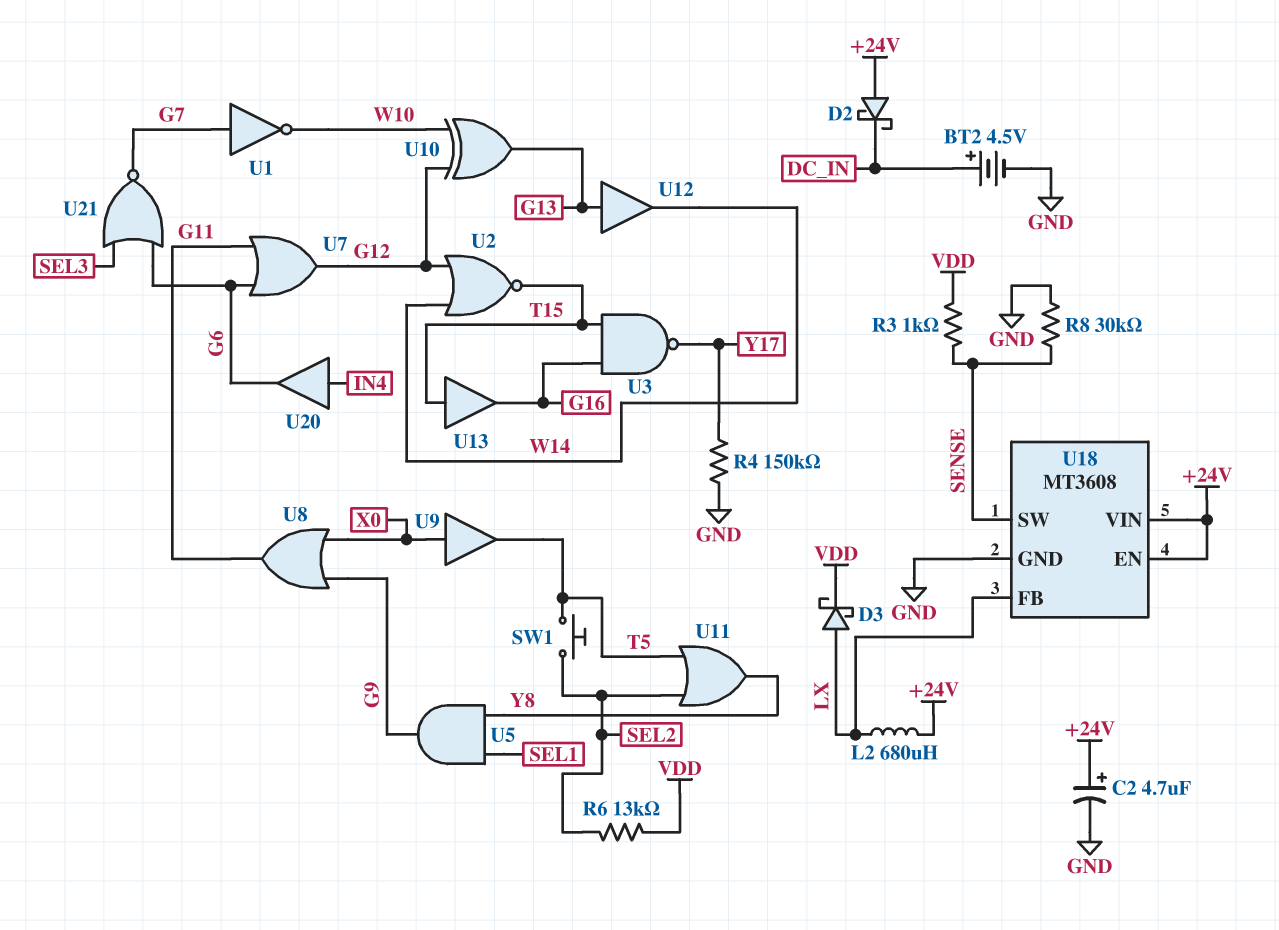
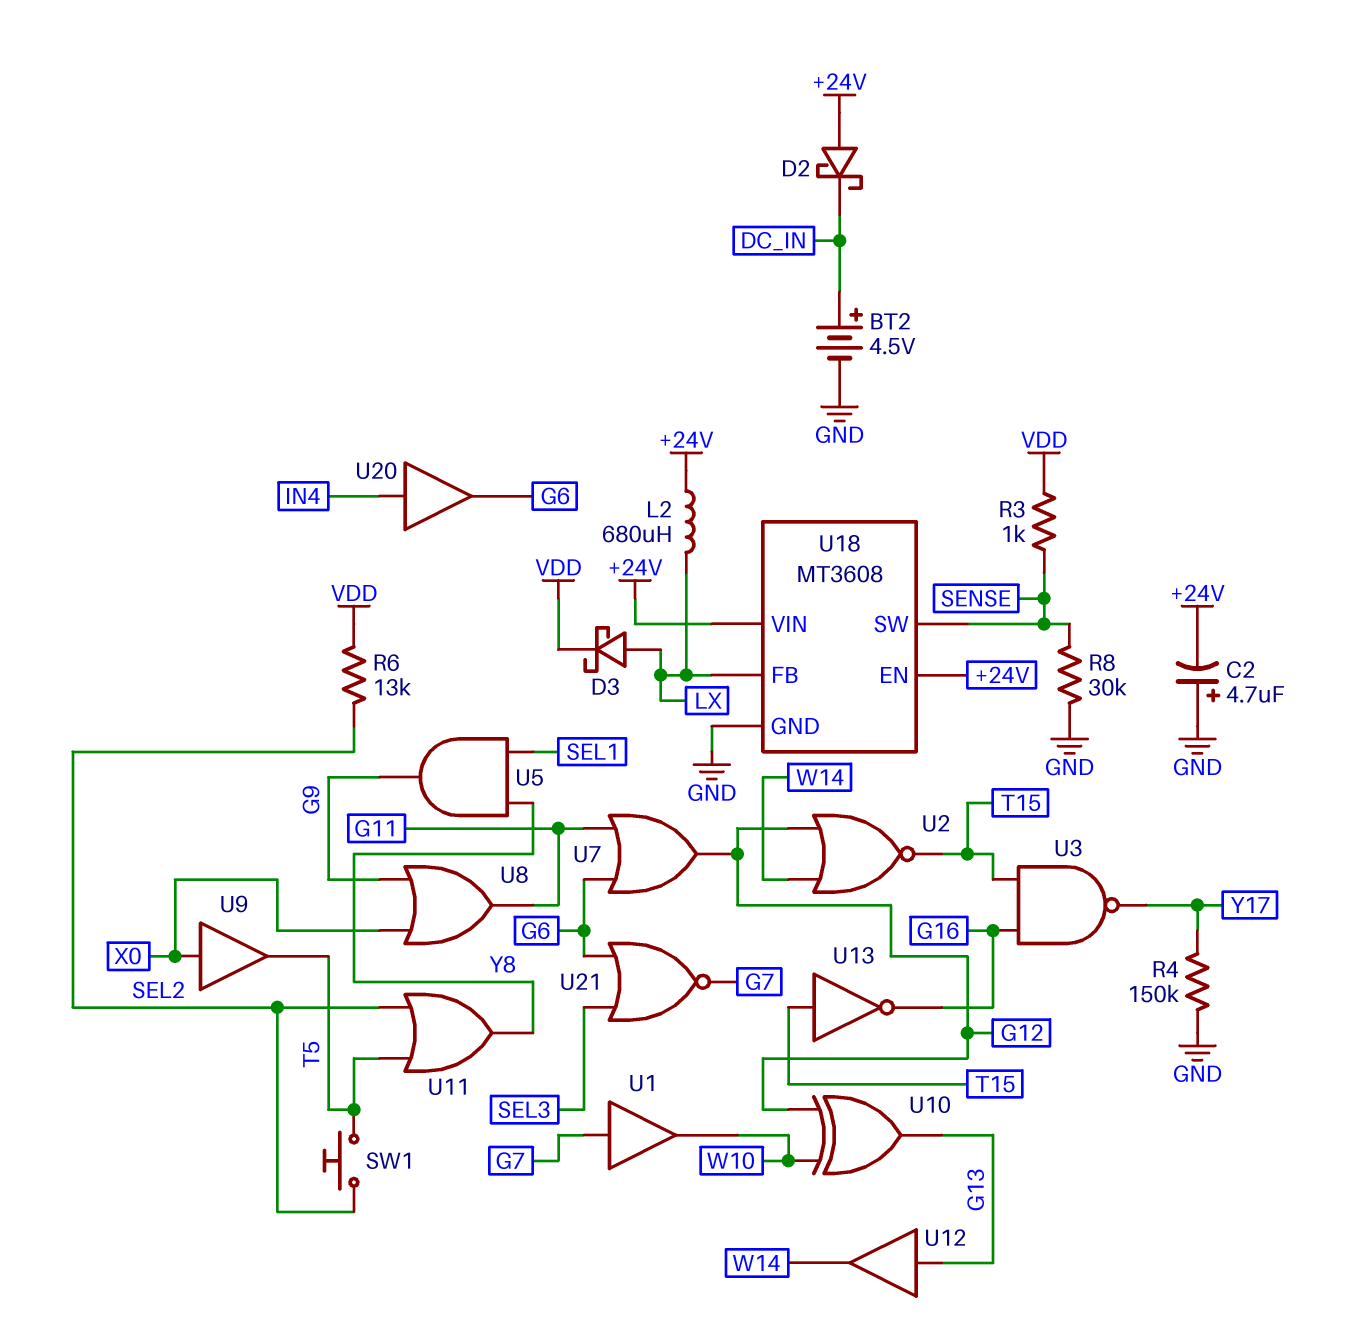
C2: 4.7uF (plus +24V, minus GND) -> 4.7uF (plus GND, minus +24V)
U1: NOT (in G7, out W10) -> buffer (in G7, out W10)
U13: buffer (in T15, out G16) -> NOT (in T15, out G16)

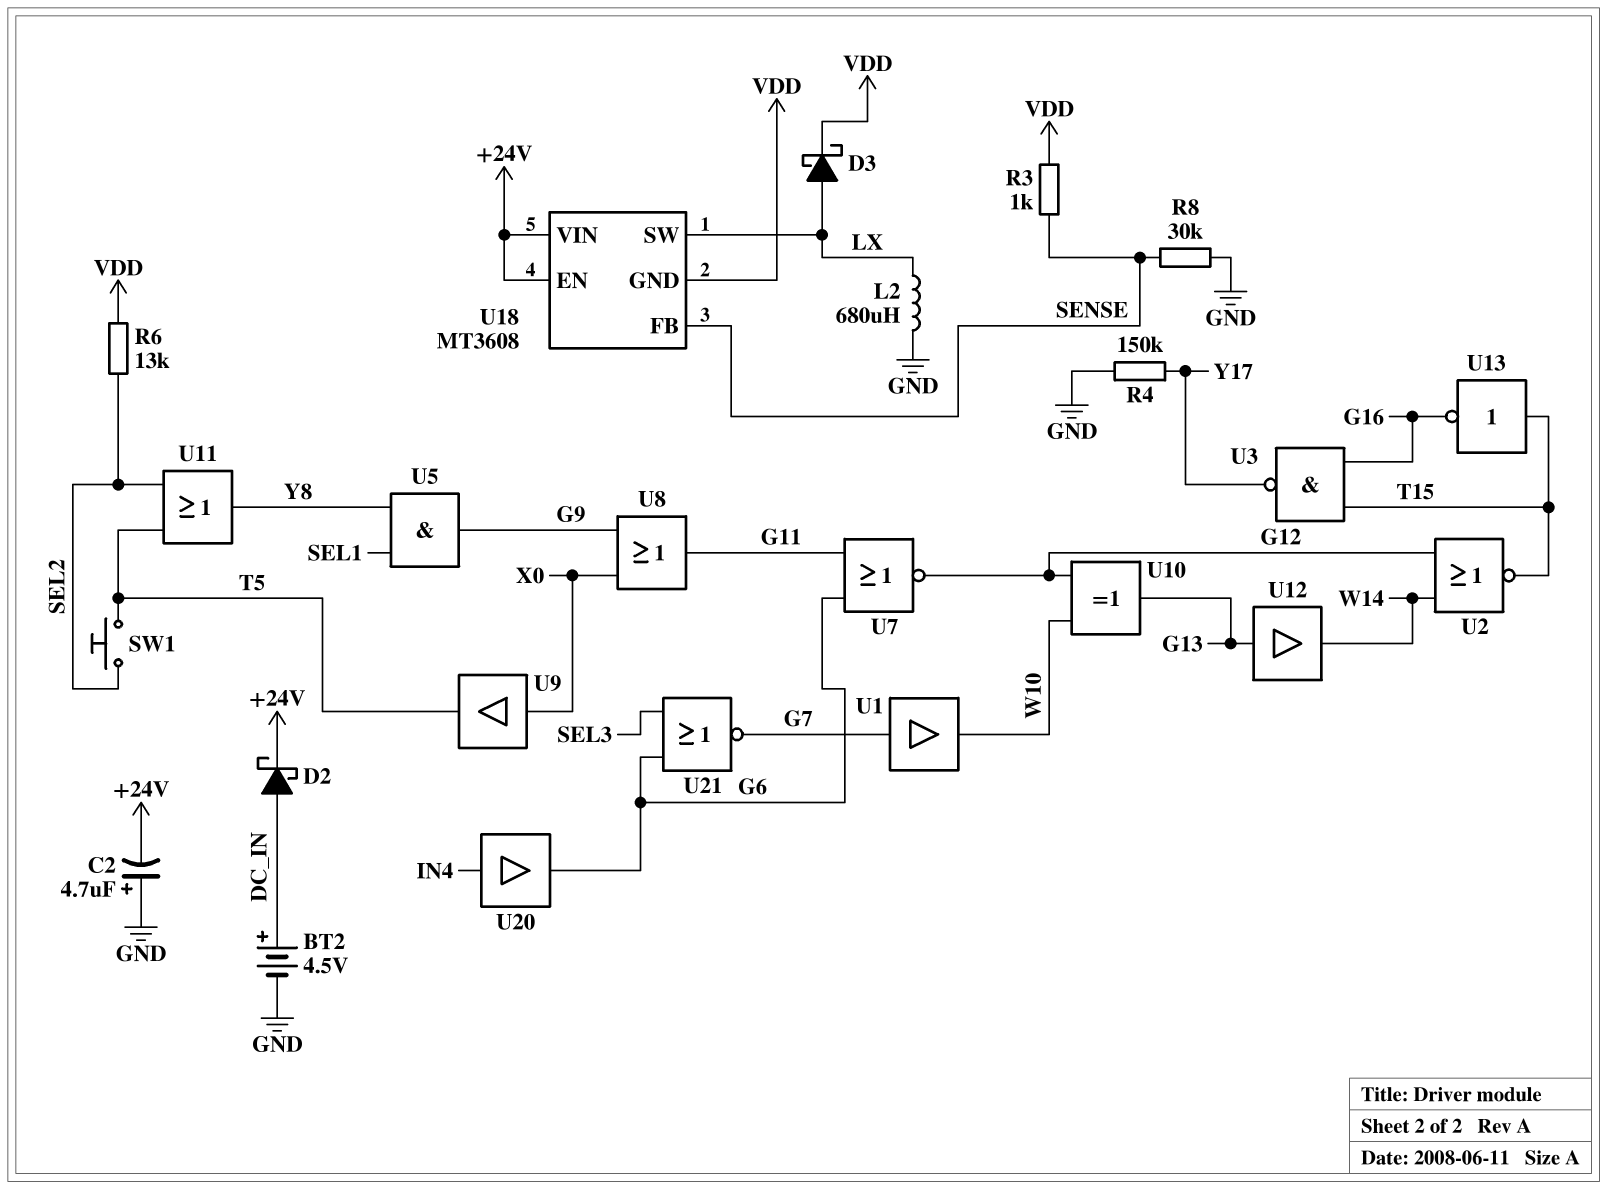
D2: schottky (A +24V, K DC_IN) -> schottky (A DC_IN, K +24V)
L2: 680uH (+24V, LX) -> 680uH (GND, LX)
U7: OR (in G6, in G11, out G12) -> NOR (in G6, in G11, out G12)
U18 pin FB: LX -> SENSE
U18 pin GND: GND -> VDD
U18 pin SW: SENSE -> LX

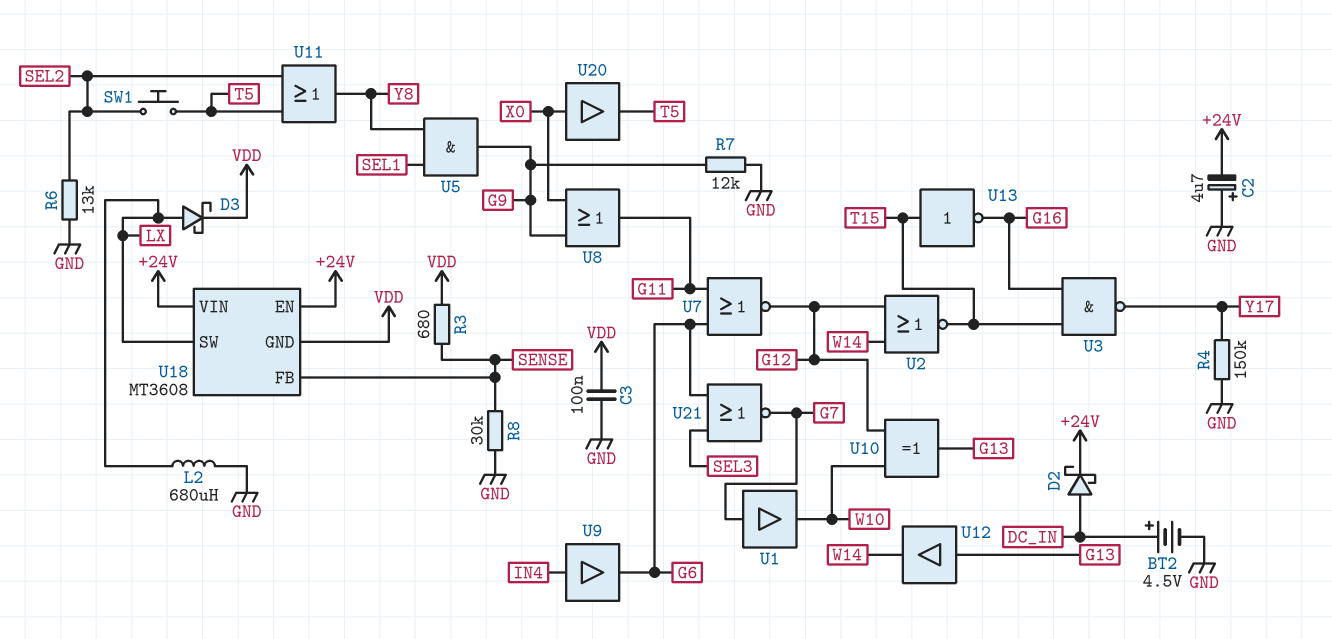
C3: none -> 100nF (GND, VDD)
R3: 1k (SENSE, VDD) -> 680 (SENSE, VDD)
R6: 13k (SEL2, VDD) -> 13k (GND, SEL2)
R7: none -> 12k (G9, GND)
U9: buffer (in X0, out T5) -> buffer (in IN4, out G6)
U20: buffer (in IN4, out G6) -> buffer (in X0, out T5)

